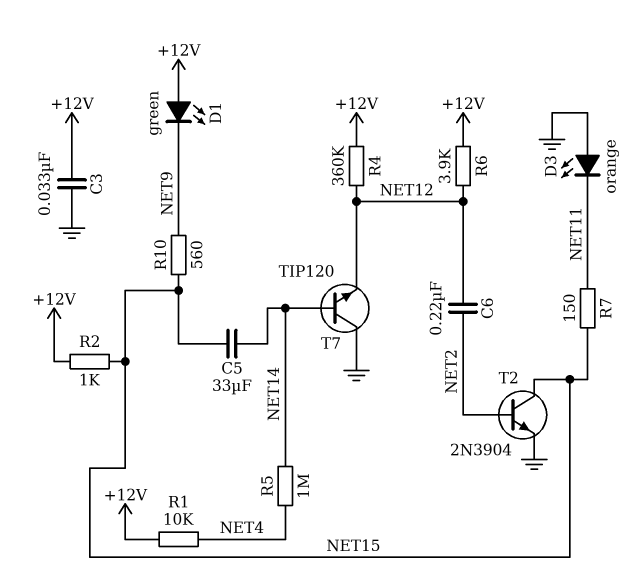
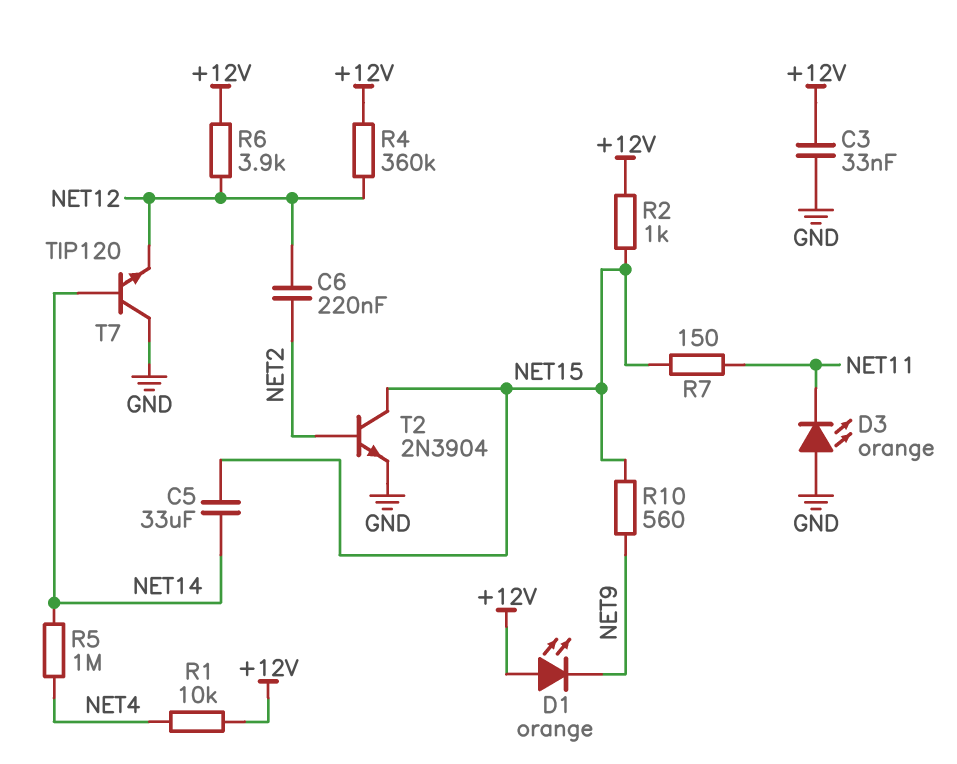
D1: LED green (A +12V, K NET9) -> LED orange (A +12V, K NET9)

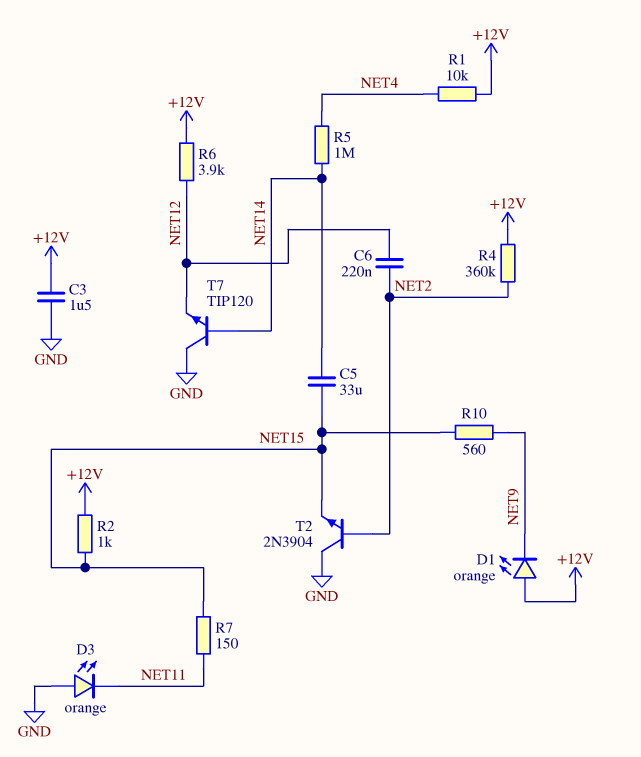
C3: 33nF (+12V, GND) -> 1.5uF (+12V, GND)
R4: 360k (+12V, NET12) -> 360k (+12V, NET2)
T2: NPN 2N3904 (B NET2, C NET15, E GND) -> NPN 2N3904 (B NET2, C GND, E NET15)

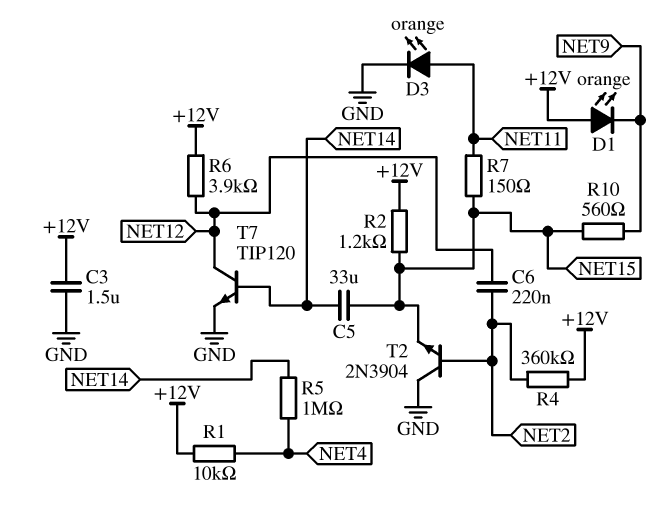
D3: LED orange (A GND, K NET11) -> LED orange (A NET11, K GND)
R2: 1k (+12V, NET15) -> 1.2k (+12V, NET15)
T7: NPN TIP120 (B NET14, C GND, E NET12) -> NPN TIP120 (B NET14, C NET12, E GND)

